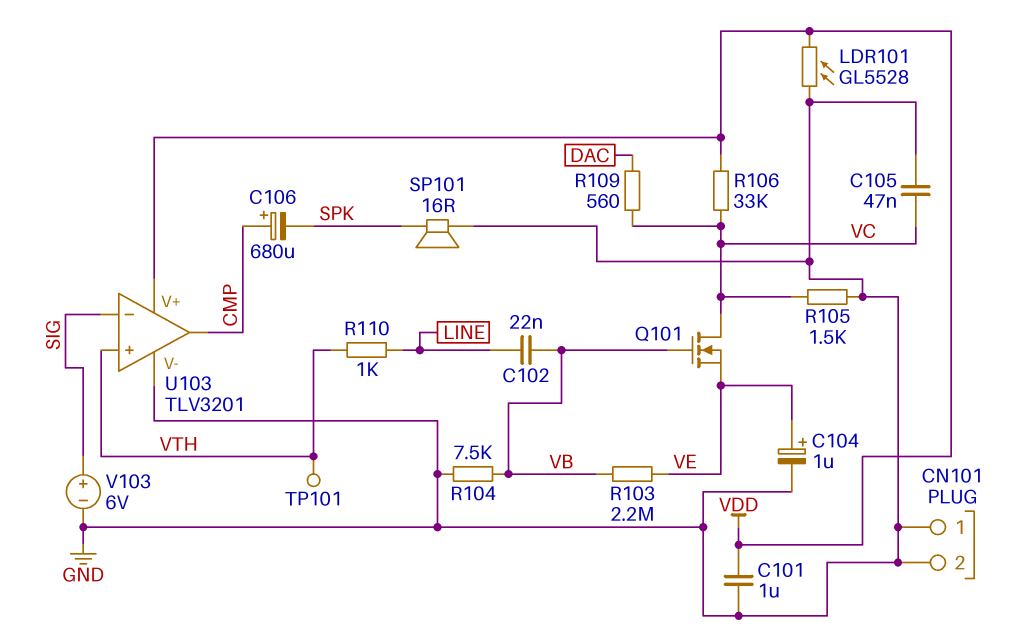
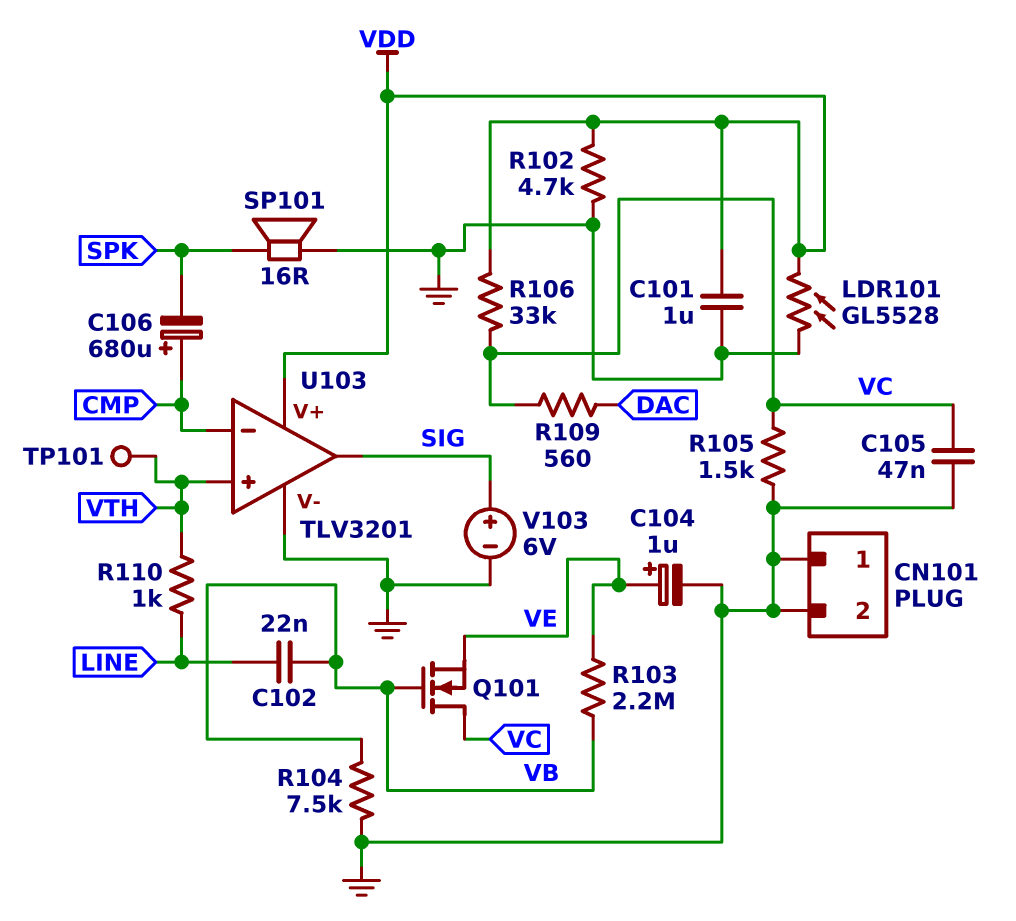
R102: none -> 4.7k (GND, VDD)
U103 pin in-: SIG -> CMP
U103 pin out: CMP -> SIG

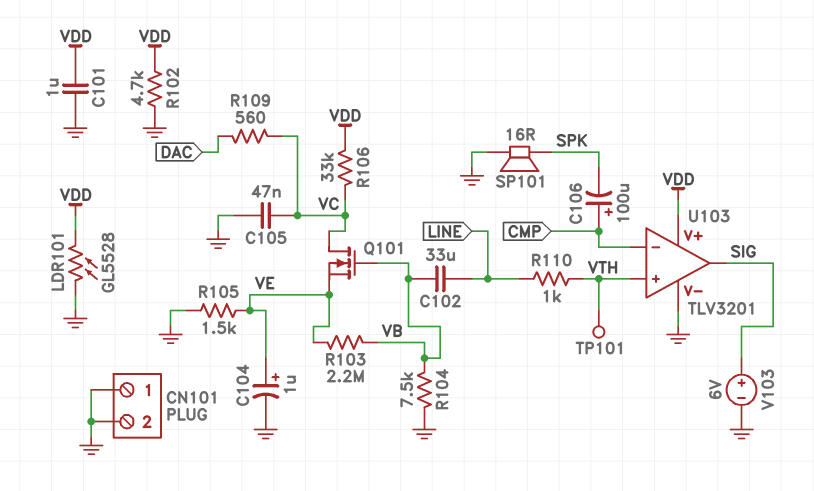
C102: 22nF (LINE, VB) -> 33uF (LINE, VB)
C106: 680uF (plus CMP, minus SPK) -> 100uF (plus CMP, minus SPK)
R105: 1.5k (GND, VC) -> 1.5k (GND, VE)

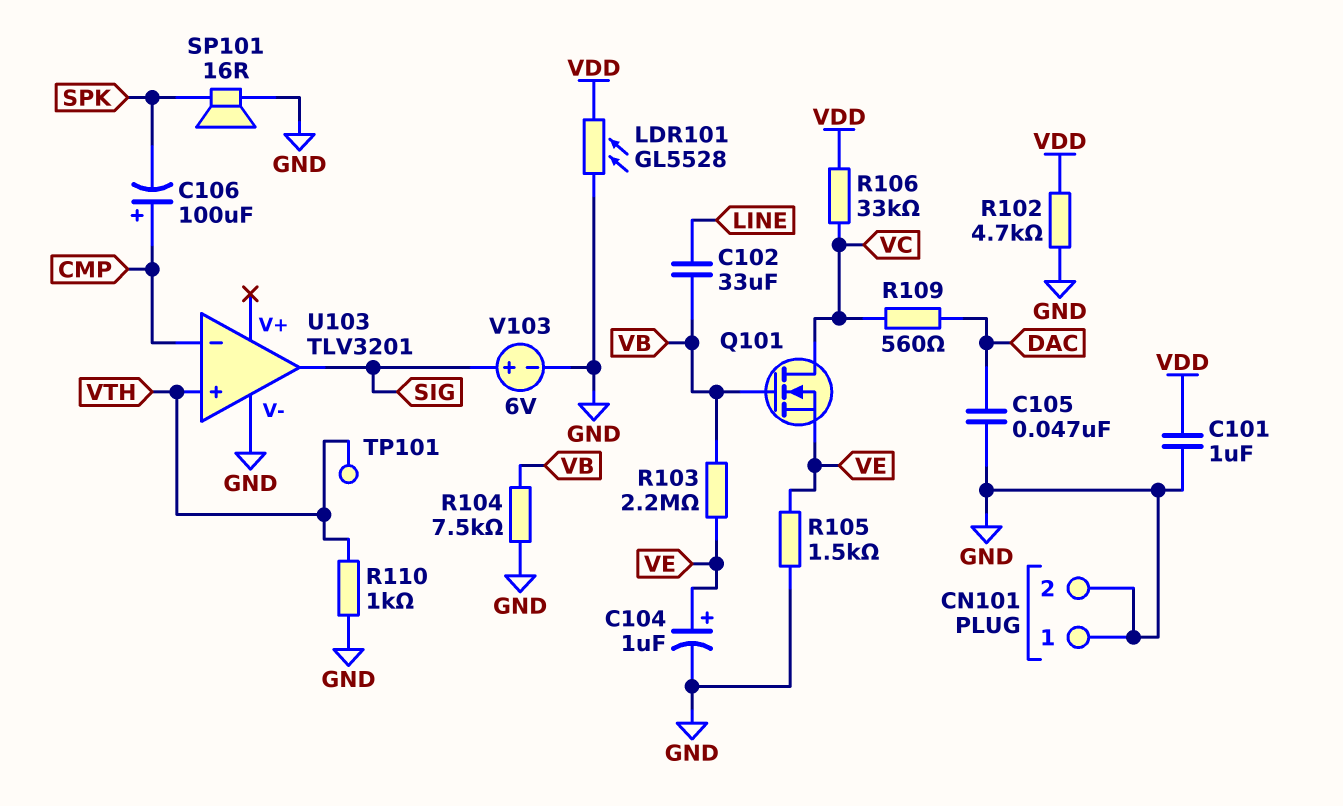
C105: 47nF (GND, VC) -> 47nF (DAC, GND)
R110: 1k (LINE, VTH) -> 1k (GND, VTH)
U103 pin V+: VDD -> none

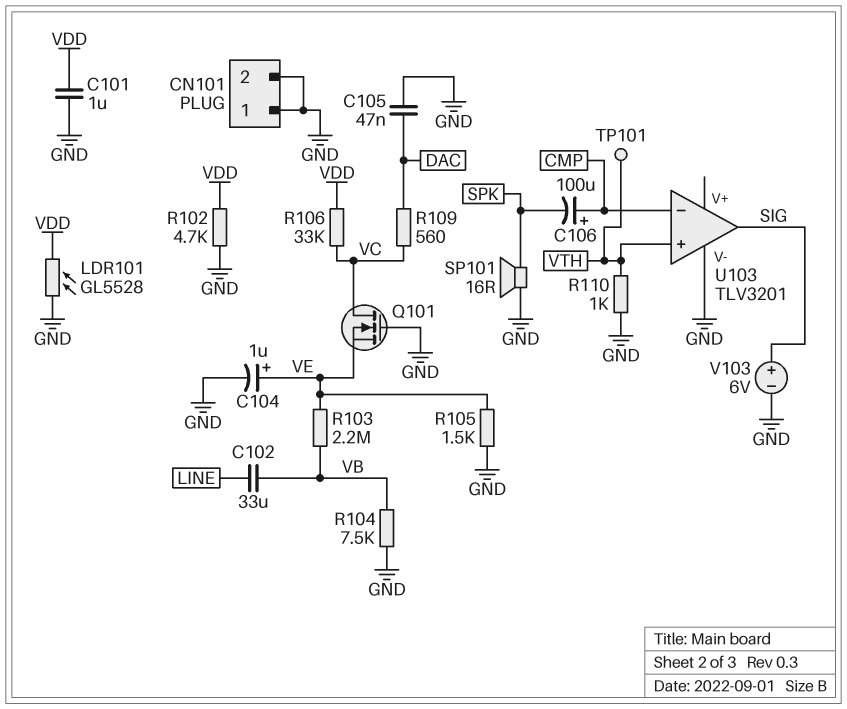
Q101: NMOS (G VB, D VC, S VE) -> NMOS (G GND, D VC, S VE)

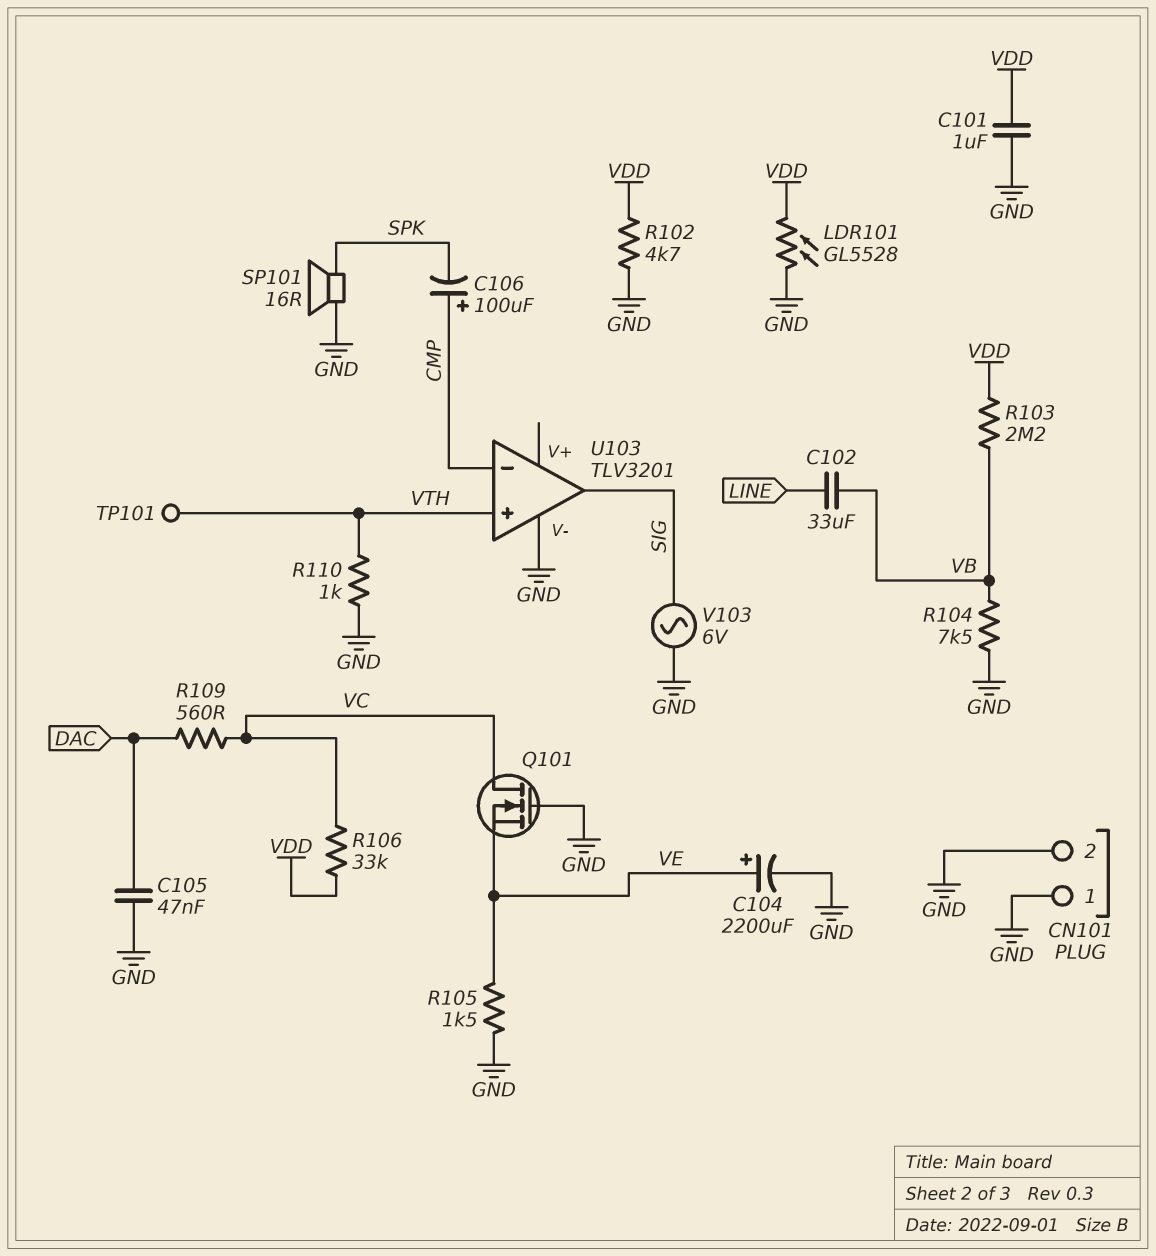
C104: 1uF (plus VE, minus GND) -> 2200uF (plus VE, minus GND)
R103: 2.2M (VB, VE) -> 2.2M (VB, VDD)
V103: 6V (plus SIG, minus GND) -> AC 6V (GND, SIG)

